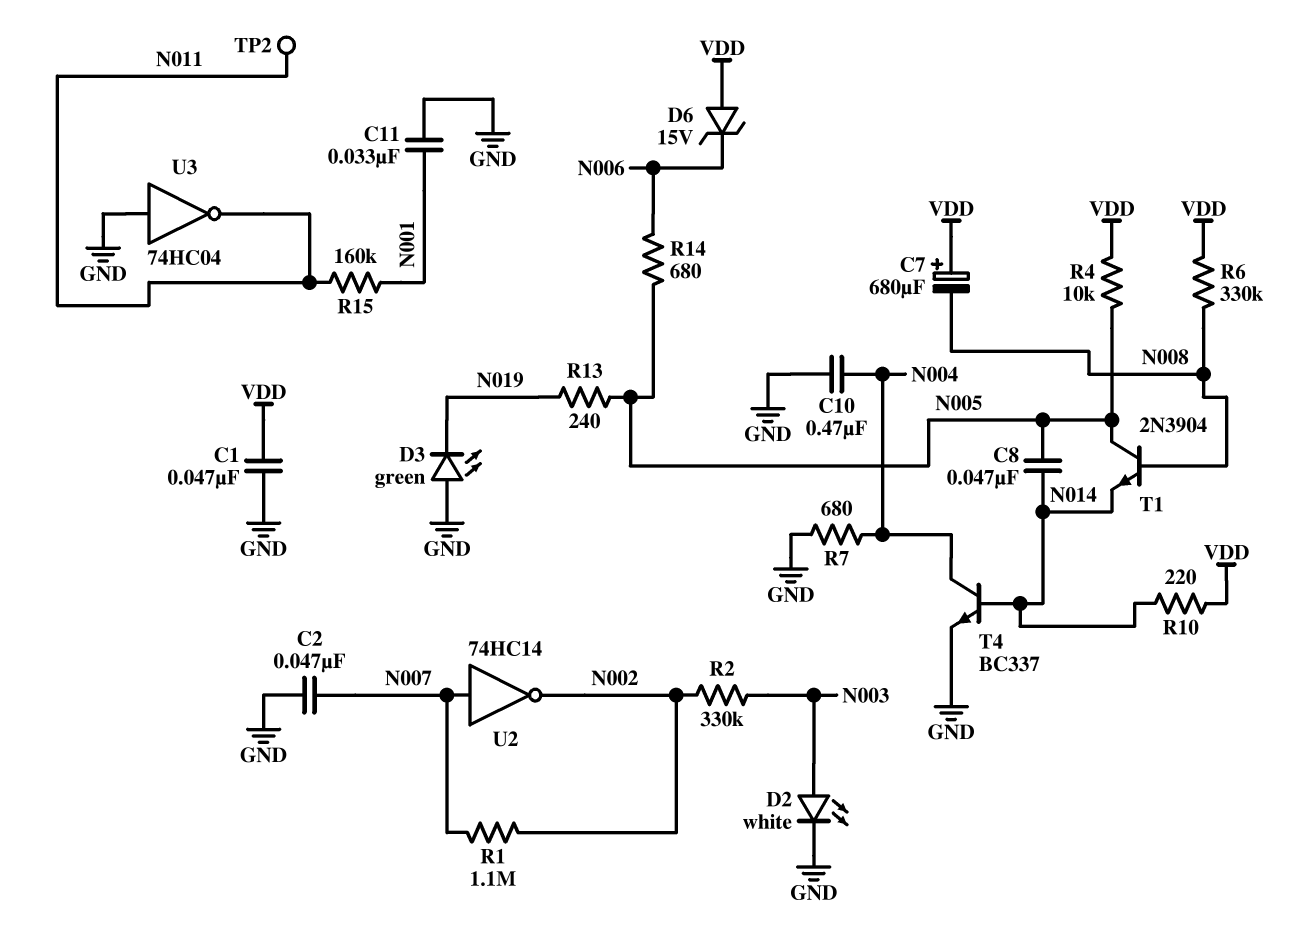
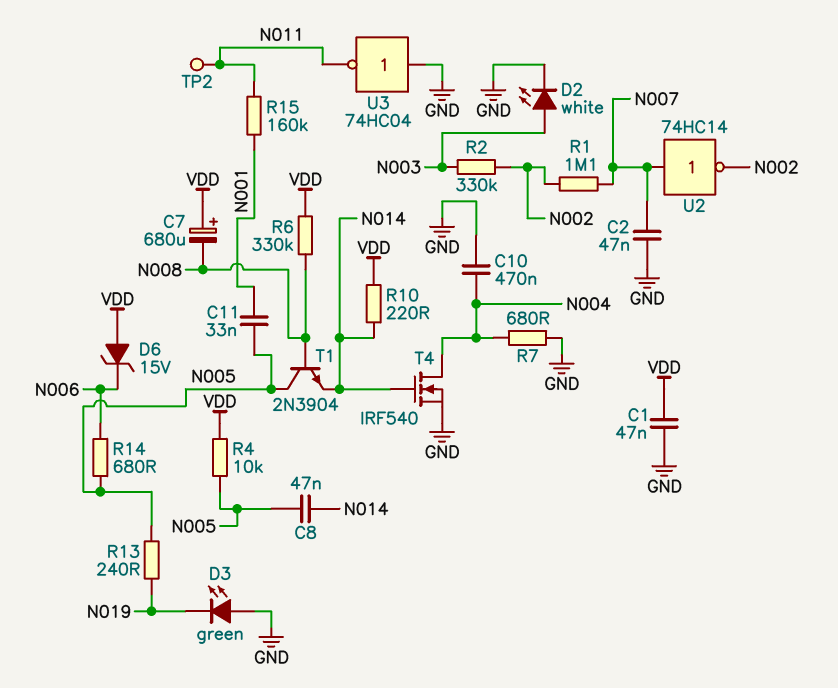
C11: 33nF (GND, N001) -> 33nF (N001, N005)
T4: NPN BC337 (B N014, C N004, E GND) -> NMOS IRF540 (G N014, D N004, S GND)

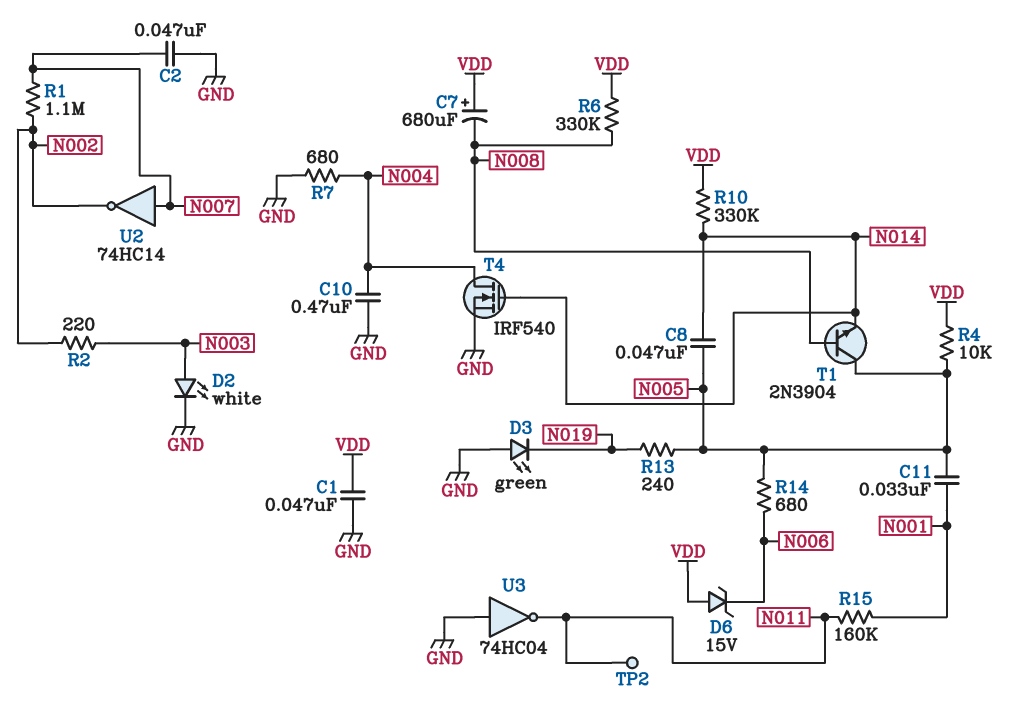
R2: 330k (N002, N003) -> 220 (N002, N003)
R10: 220 (N014, VDD) -> 330k (N014, VDD)

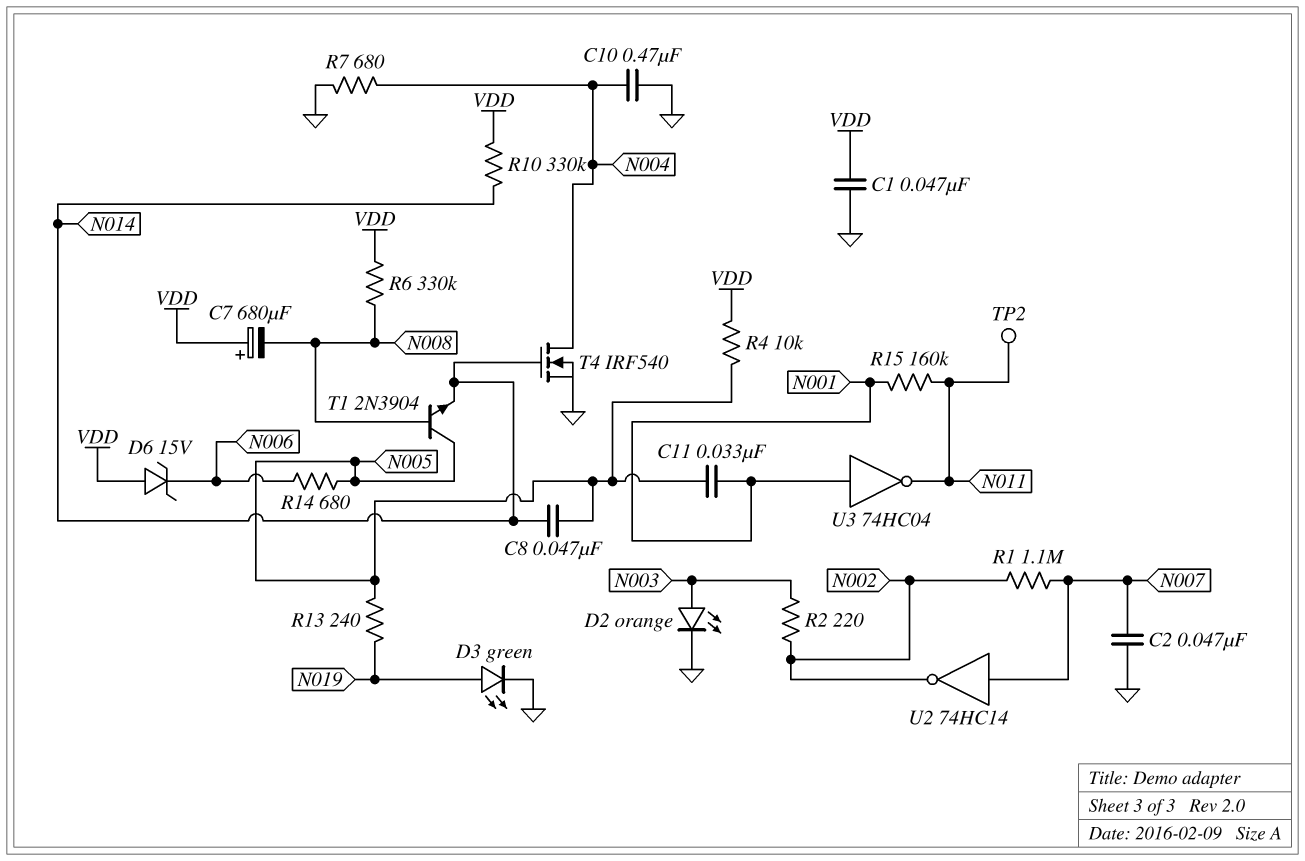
D2: LED white (A N003, K GND) -> LED orange (A N003, K GND)
D3: LED green (A GND, K N019) -> LED green (A N019, K GND)
U3: NOT 74HC04 (in GND, out N011) -> NOT 74HC04 (in N001, out N011)

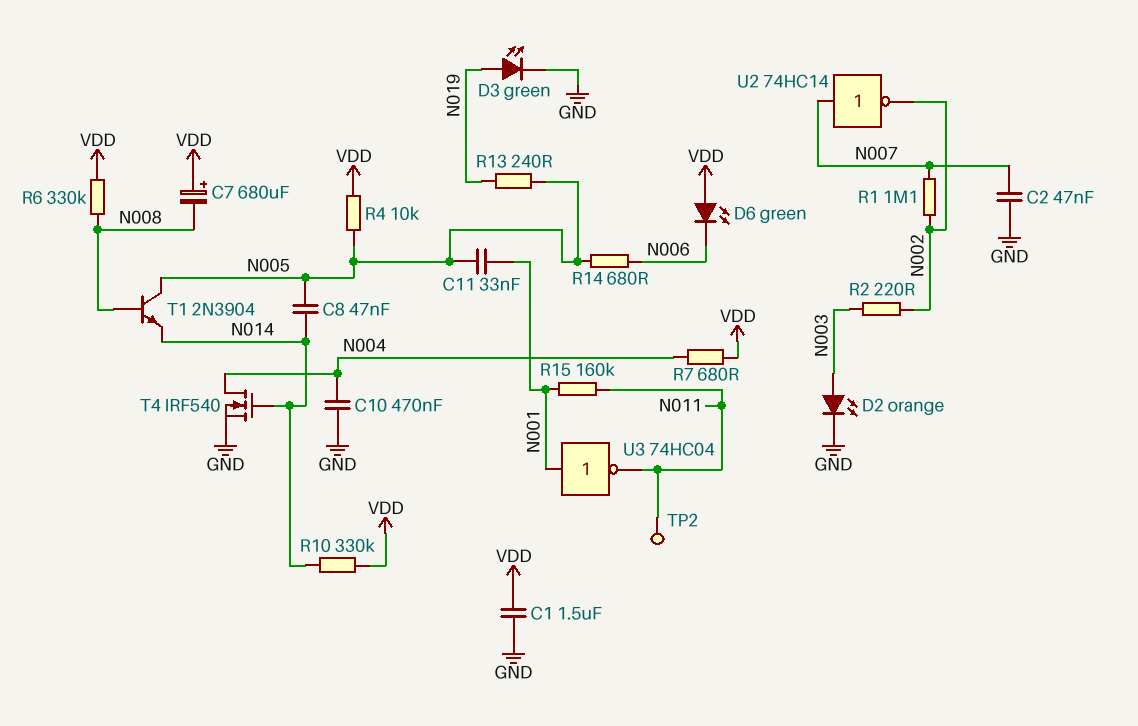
C1: 47nF (GND, VDD) -> 1.5uF (GND, VDD)
D6: zener 15V (A VDD, K N006) -> LED green (A VDD, K N006)
R7: 680 (GND, N004) -> 680 (N004, VDD)

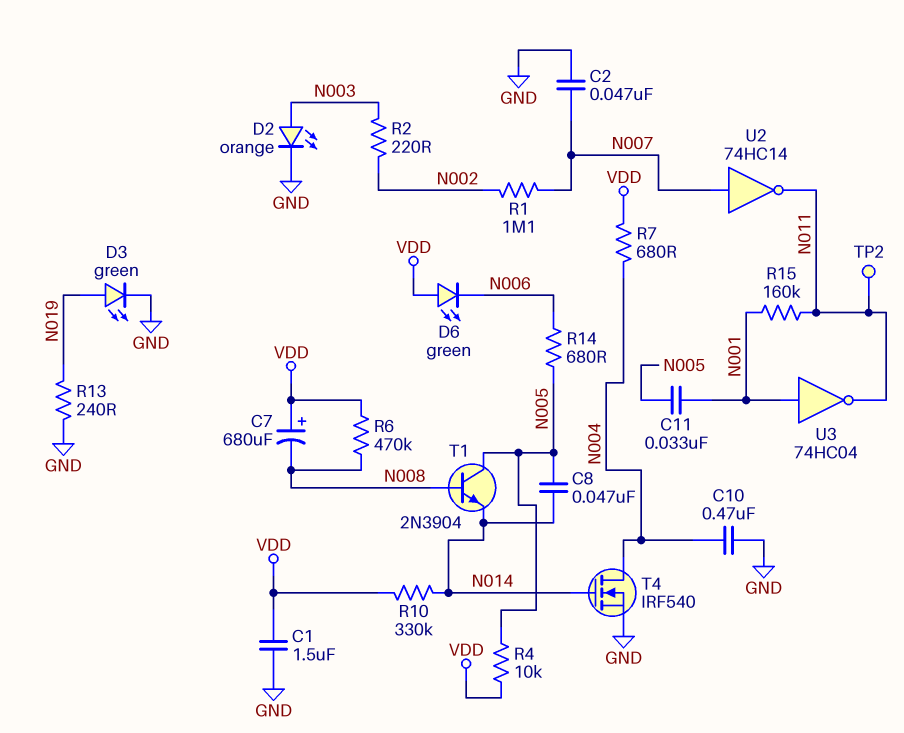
R6: 330k (N008, VDD) -> 470k (N008, VDD)
R13: 240 (N005, N019) -> 240 (GND, N019)
U2: NOT 74HC14 (in N007, out N002) -> NOT 74HC14 (in N007, out N011)

